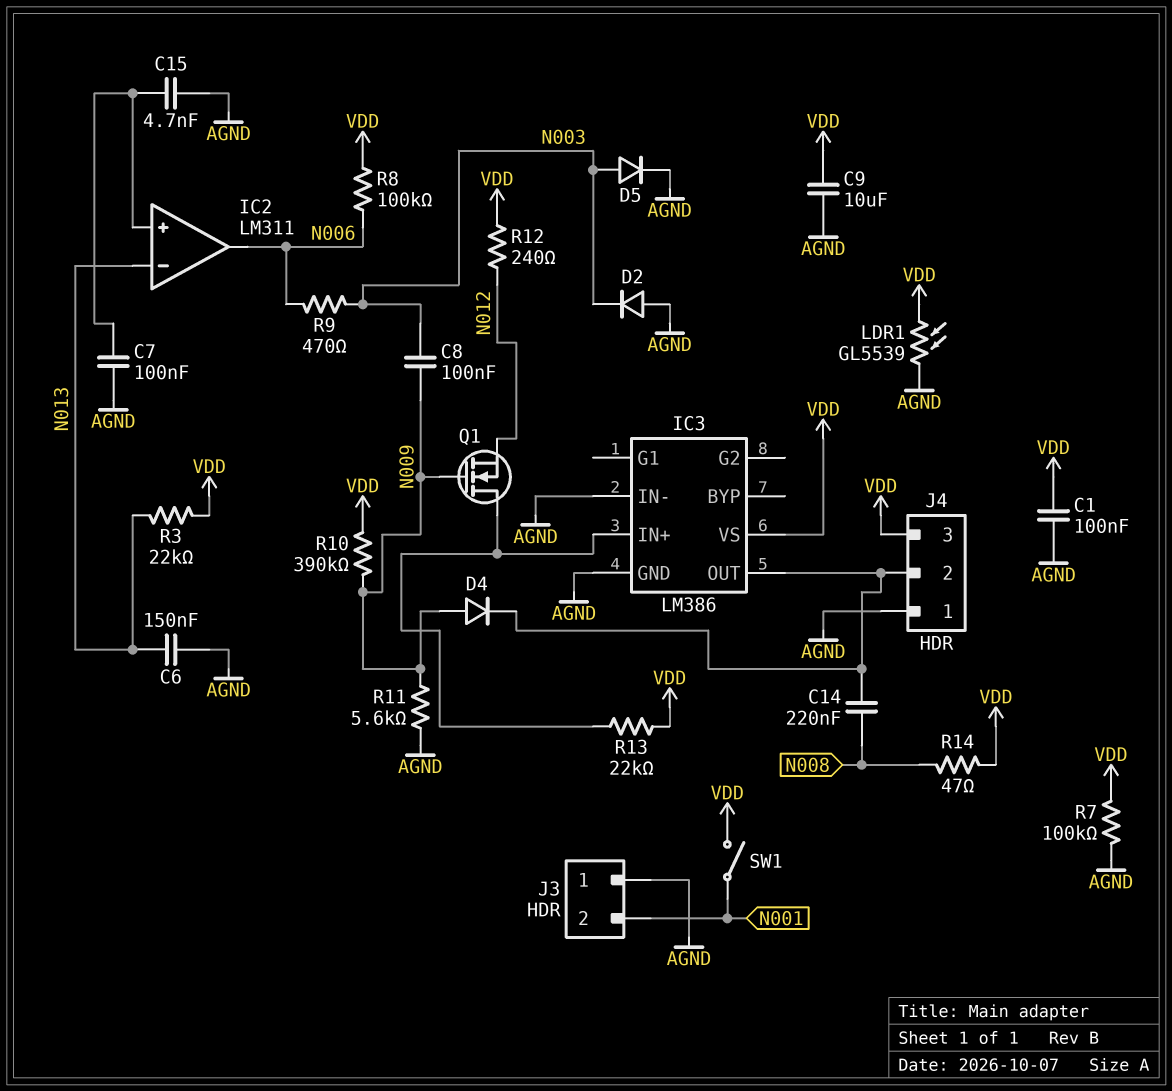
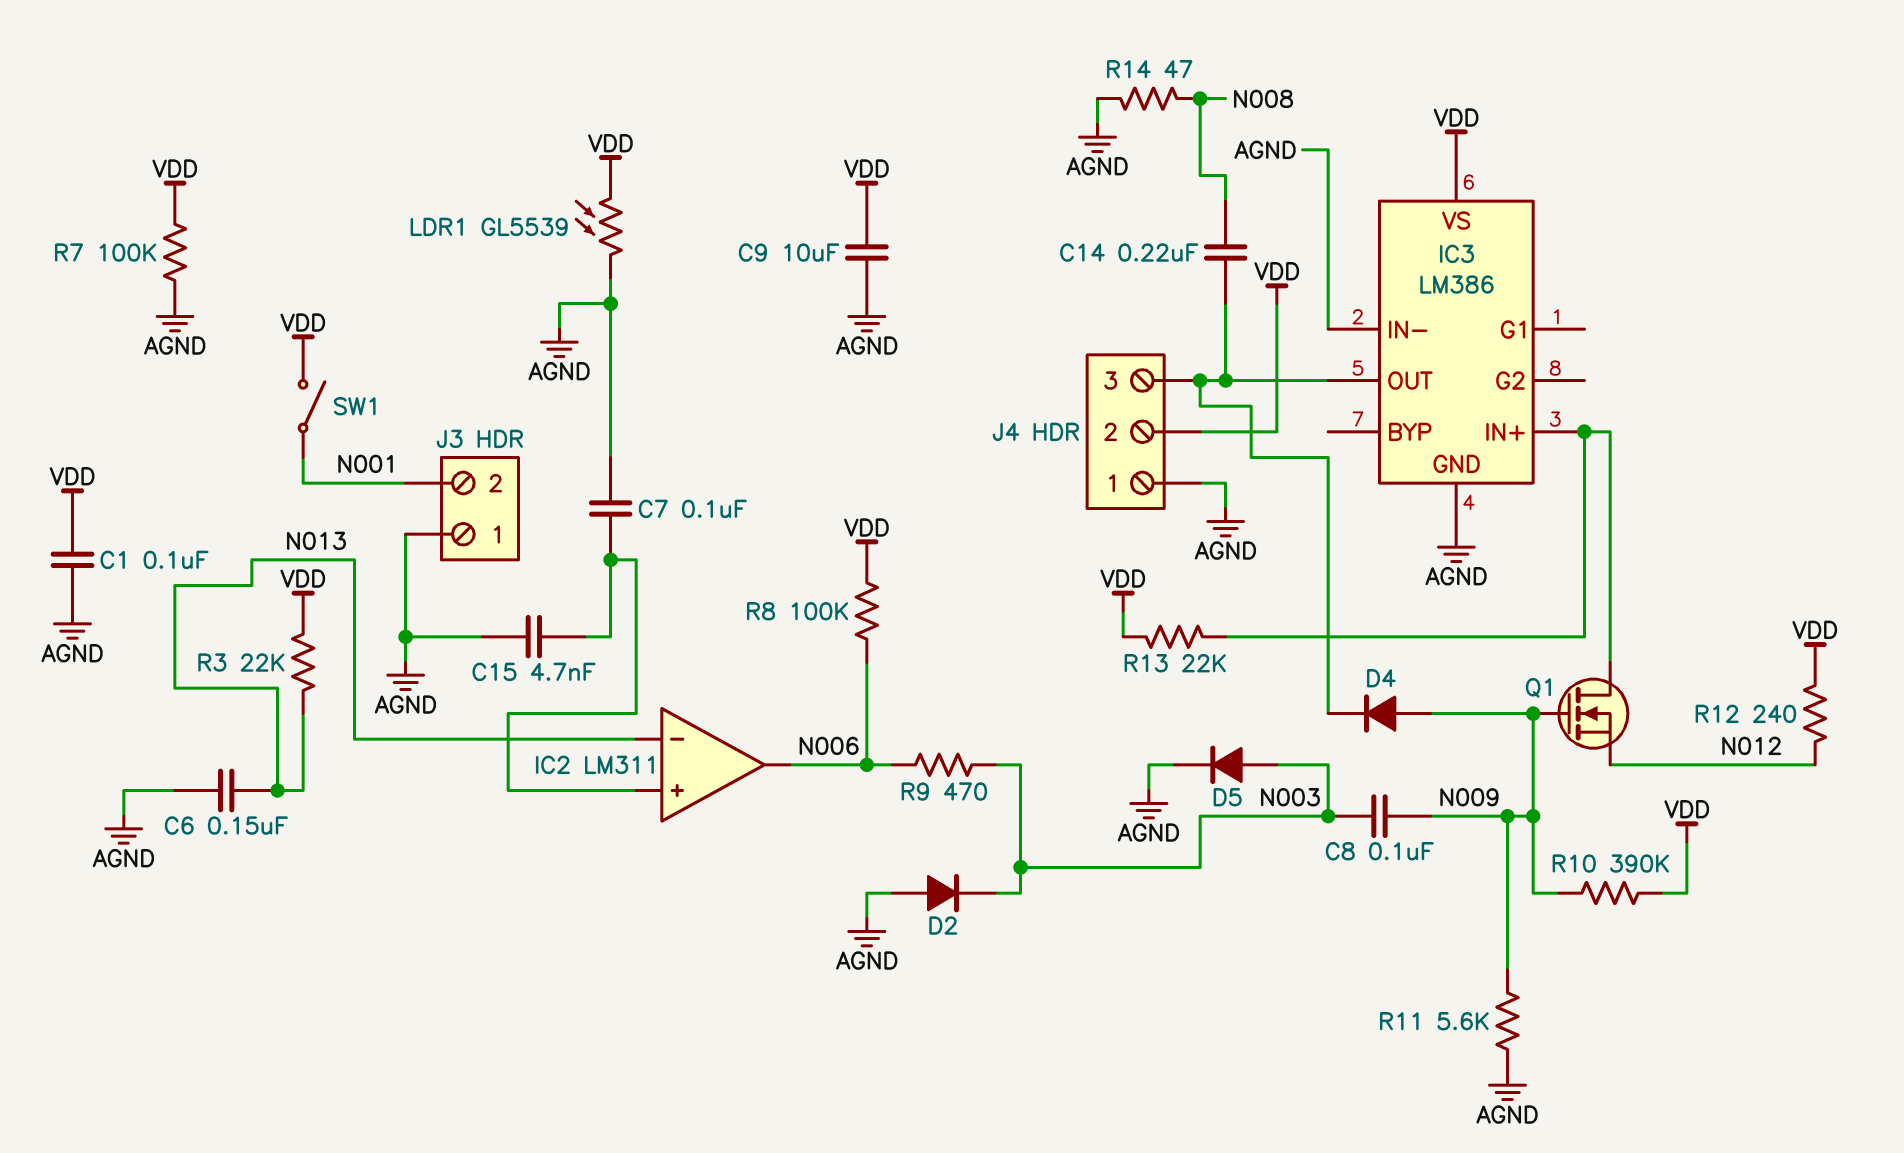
J4 pin 2: IC3/OUT -> VDD
J4 pin 3: VDD -> IC3/OUT
R14: 47 (N008, VDD) -> 47 (AGND, N008)

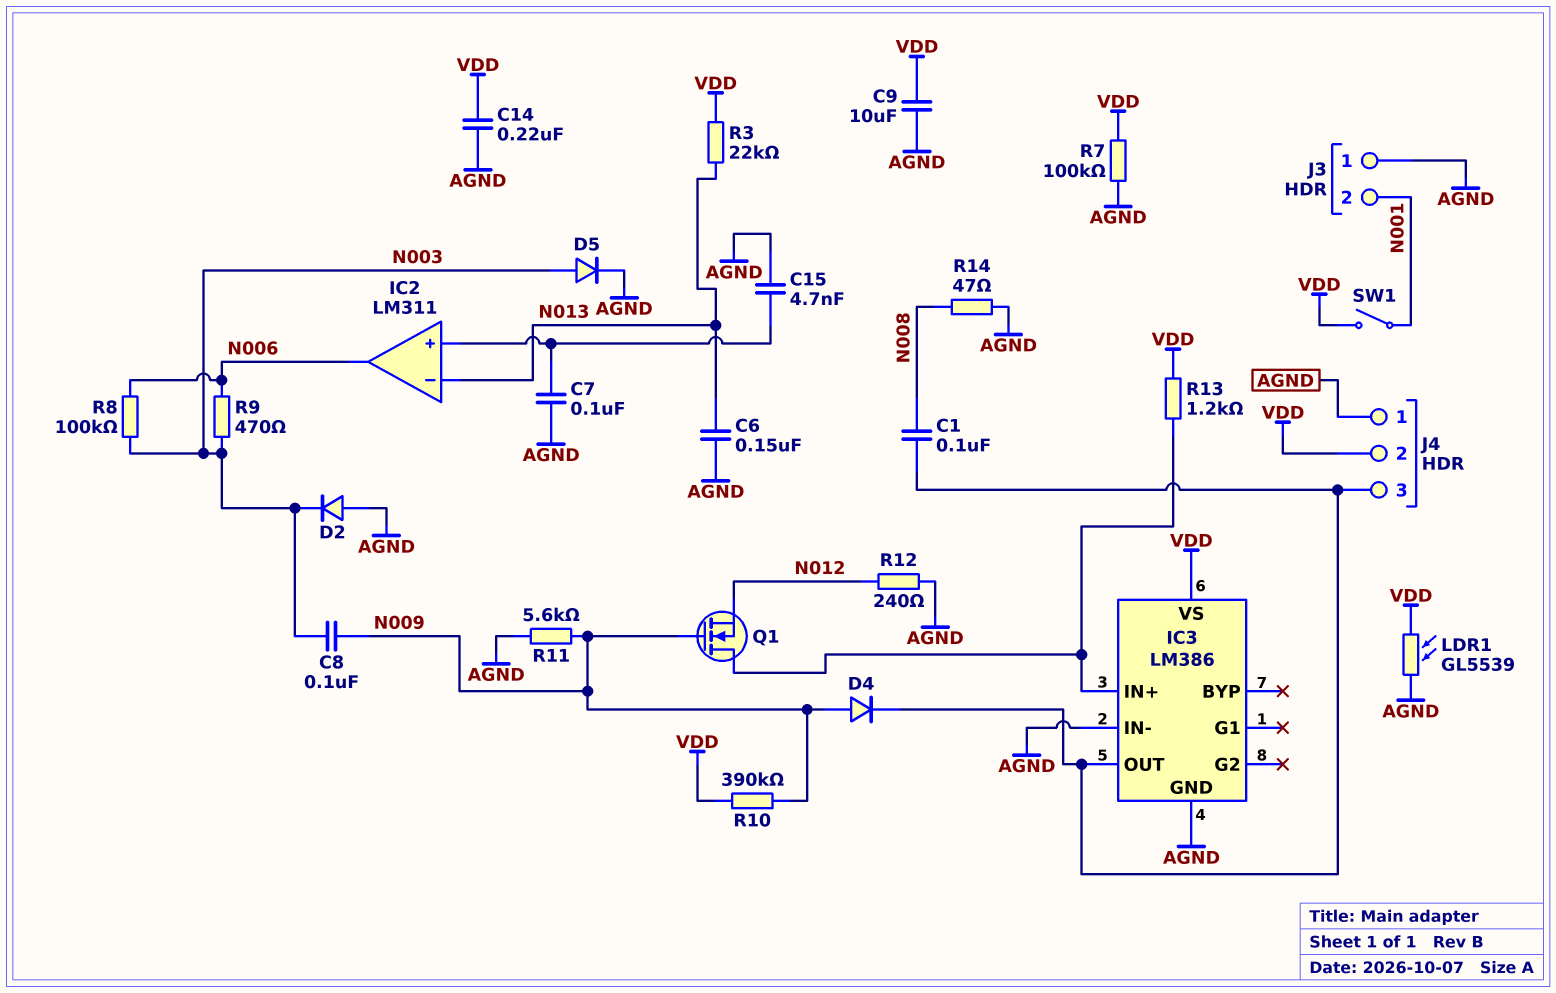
C1: 100nF (AGND, VDD) -> 100nF (IC3/OUT, N008)
C14: 220nF (IC3/OUT, N008) -> 220nF (AGND, VDD)
R8: 100k (N006, VDD) -> 100k (N003, N006)
R12: 240 (N012, VDD) -> 240 (AGND, N012)
R13: 22k (IC3/IN+, VDD) -> 1.2k (IC3/IN+, VDD)

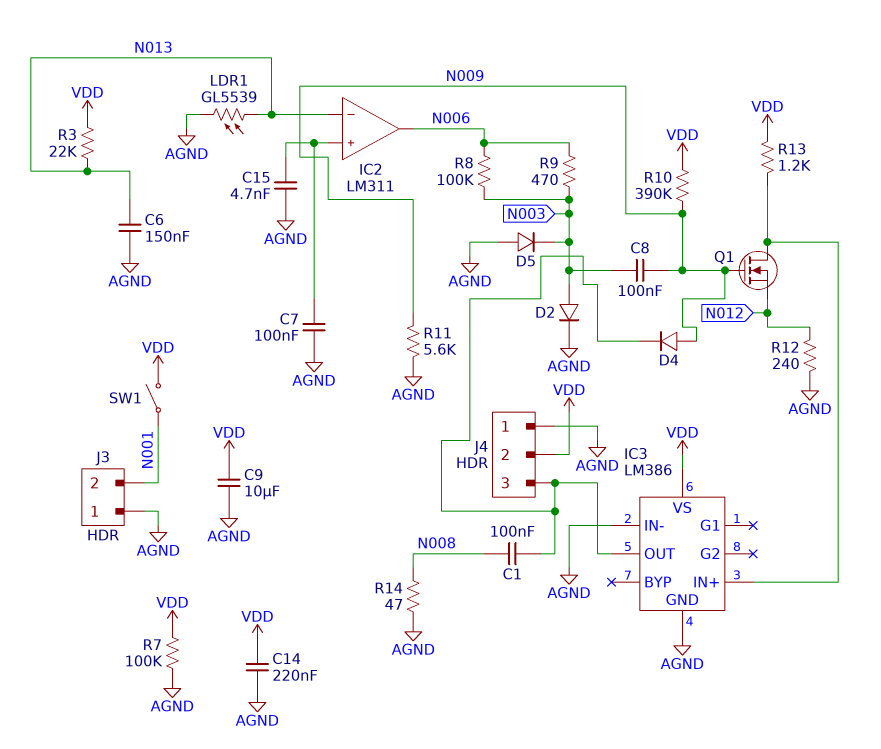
D2: diode (A AGND, K N003) -> diode (A N003, K AGND)
D5: diode (A N003, K AGND) -> diode (A AGND, K N003)
LDR1: GL5539 (AGND, VDD) -> GL5539 (AGND, N013)

